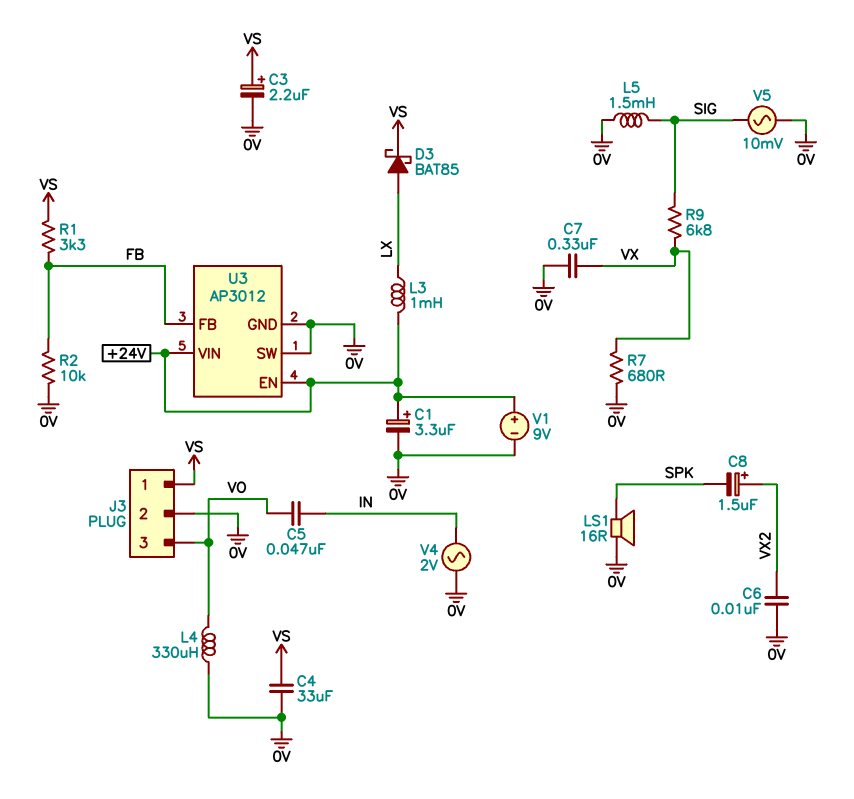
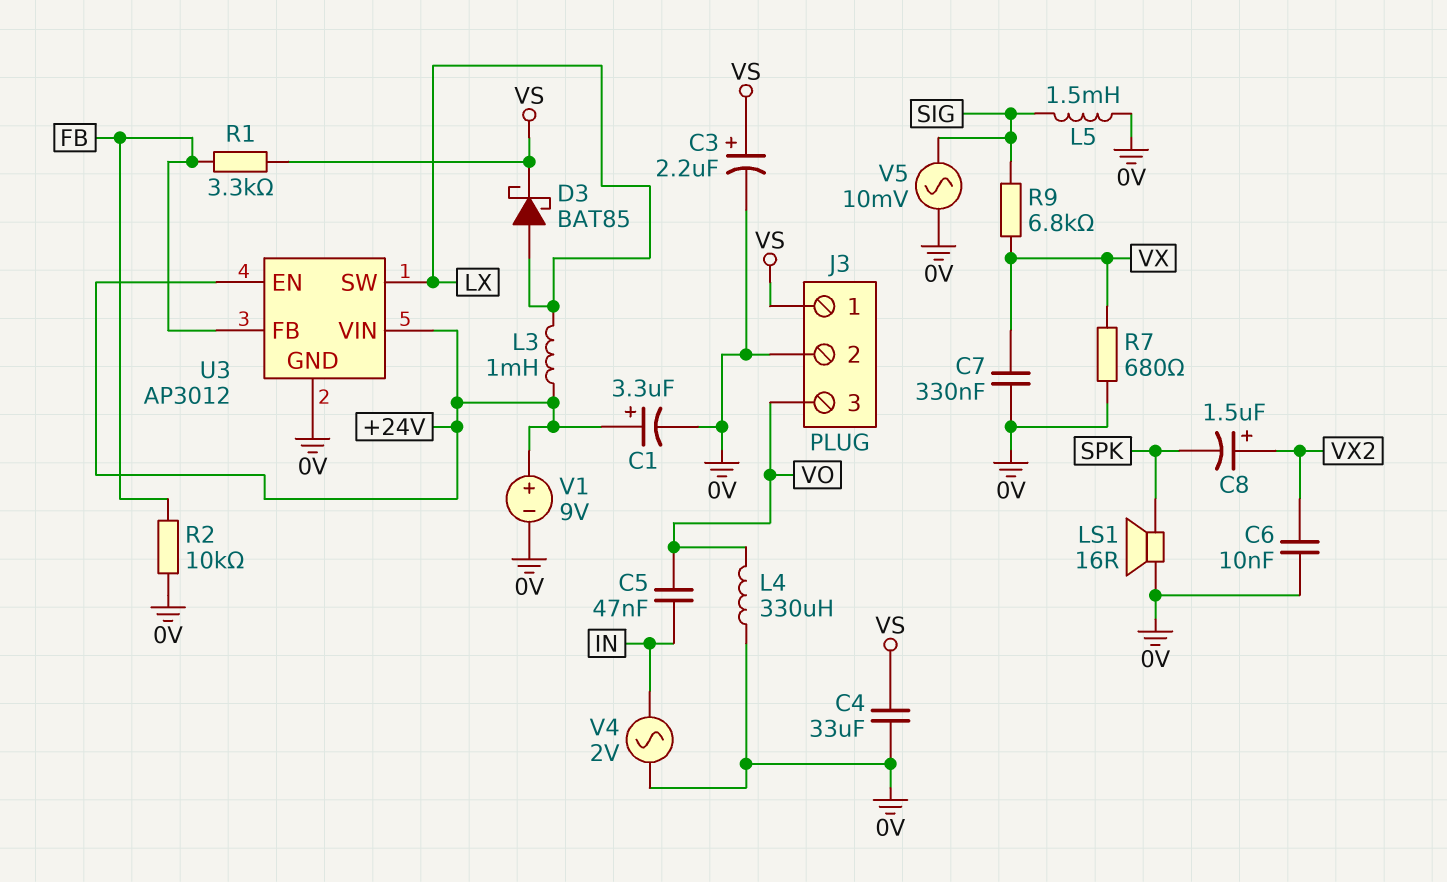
U3 pin SW: 0V -> LX

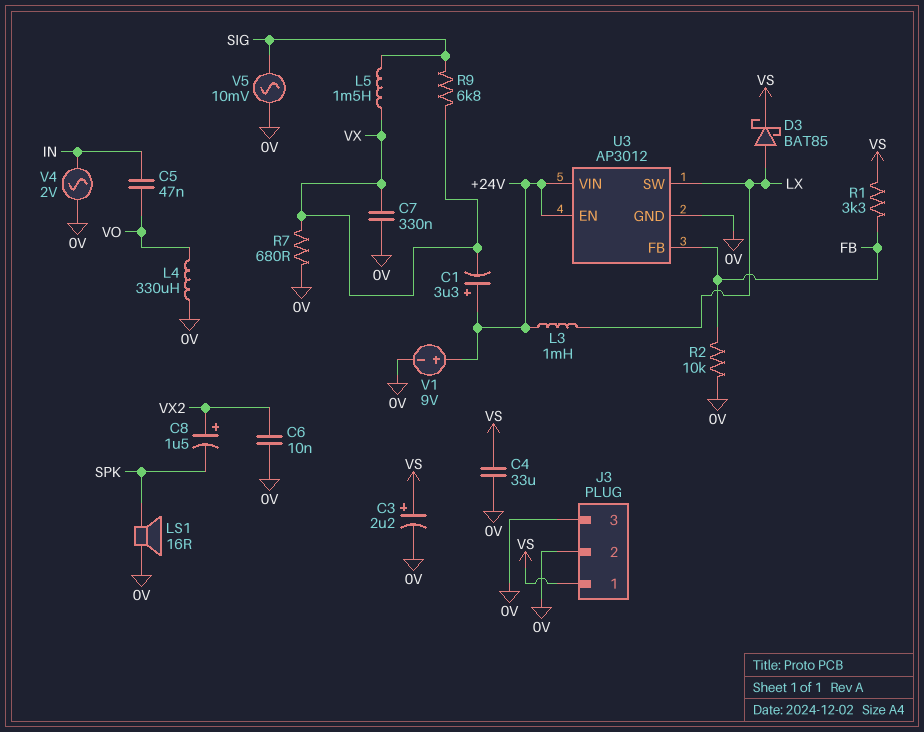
C1: 3.3uF (plus +24V, minus 0V) -> 3.3uF (plus +24V, minus VX)
J3 pin 3: VO -> 0V
L5: 1.5mH (0V, SIG) -> 1.5mH (SIG, VX)

